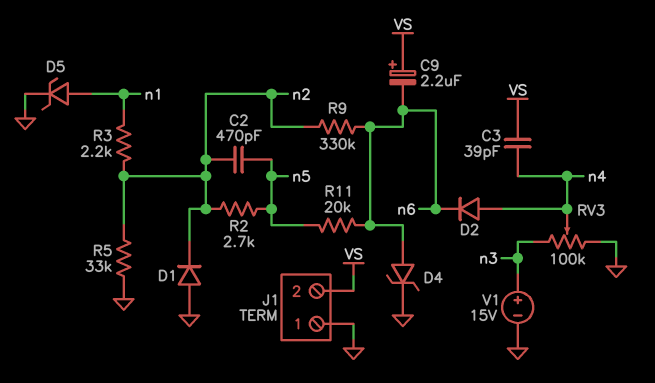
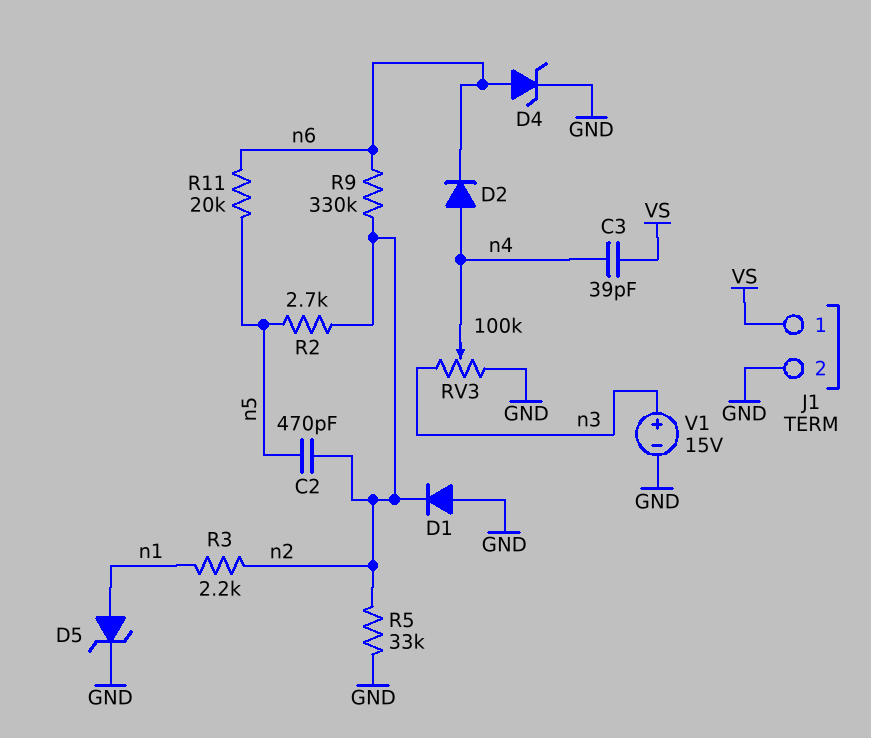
C9: 2.2uF (plus VS, minus n6) -> none
J1 pin 1: GND -> VS
J1 pin 2: VS -> GND

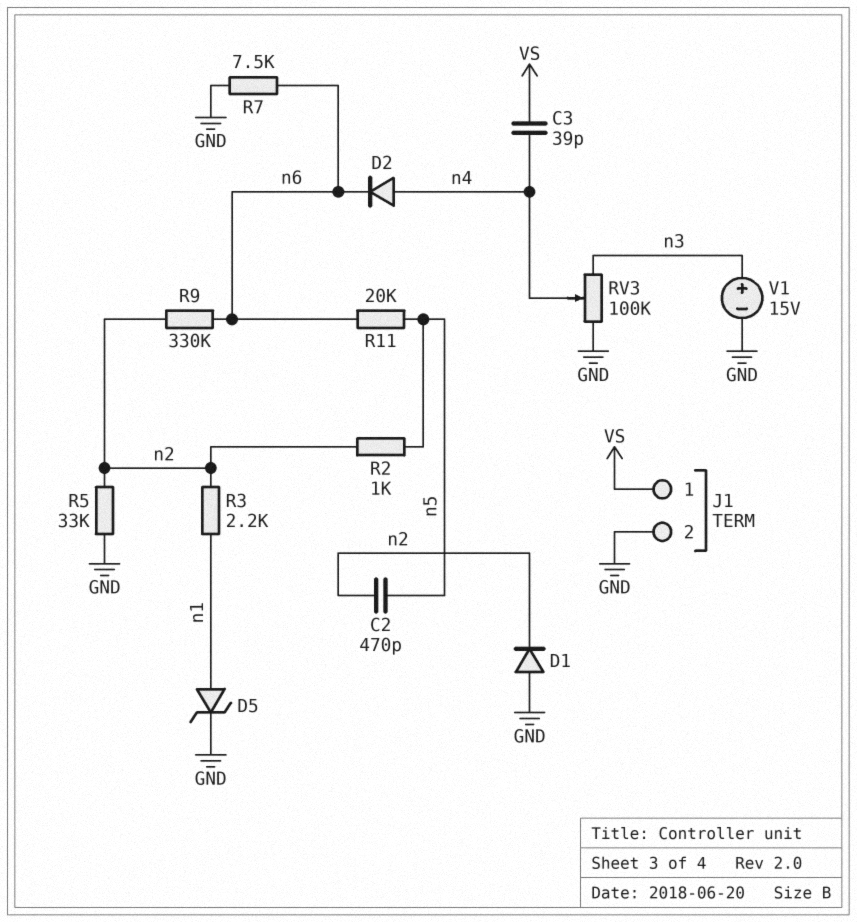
D4: zener (A n6, K GND) -> none
R2: 2.7k (n2, n5) -> 1k (n2, n5)
R7: none -> 7.5k (GND, n6)

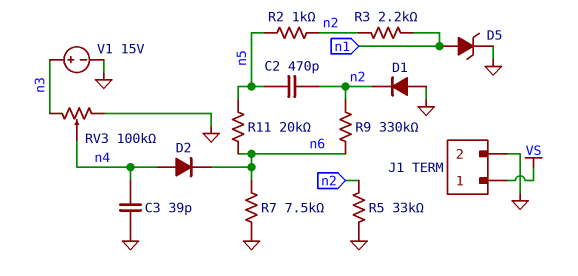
C3: 39pF (VS, n4) -> 39pF (GND, n4)

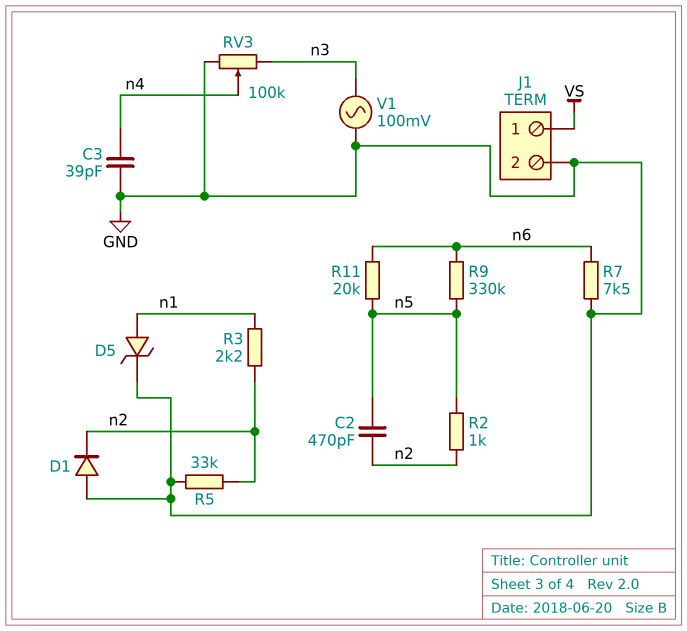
D2: diode (A n4, K n6) -> none
R9: 330k (n2, n6) -> 330k (n5, n6)
V1: 15V (plus n3, minus GND) -> AC 100mV (GND, n3)

